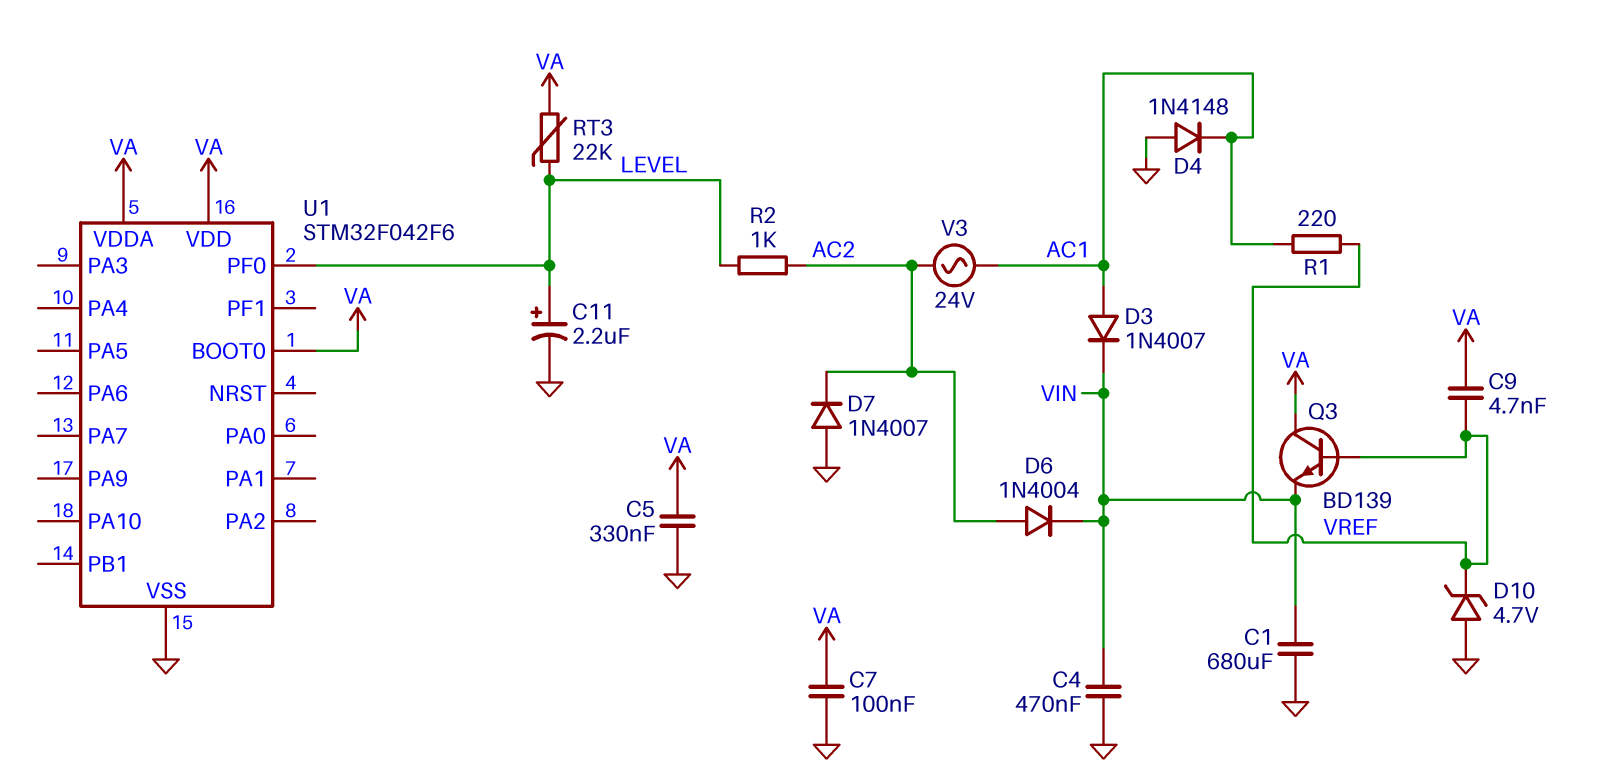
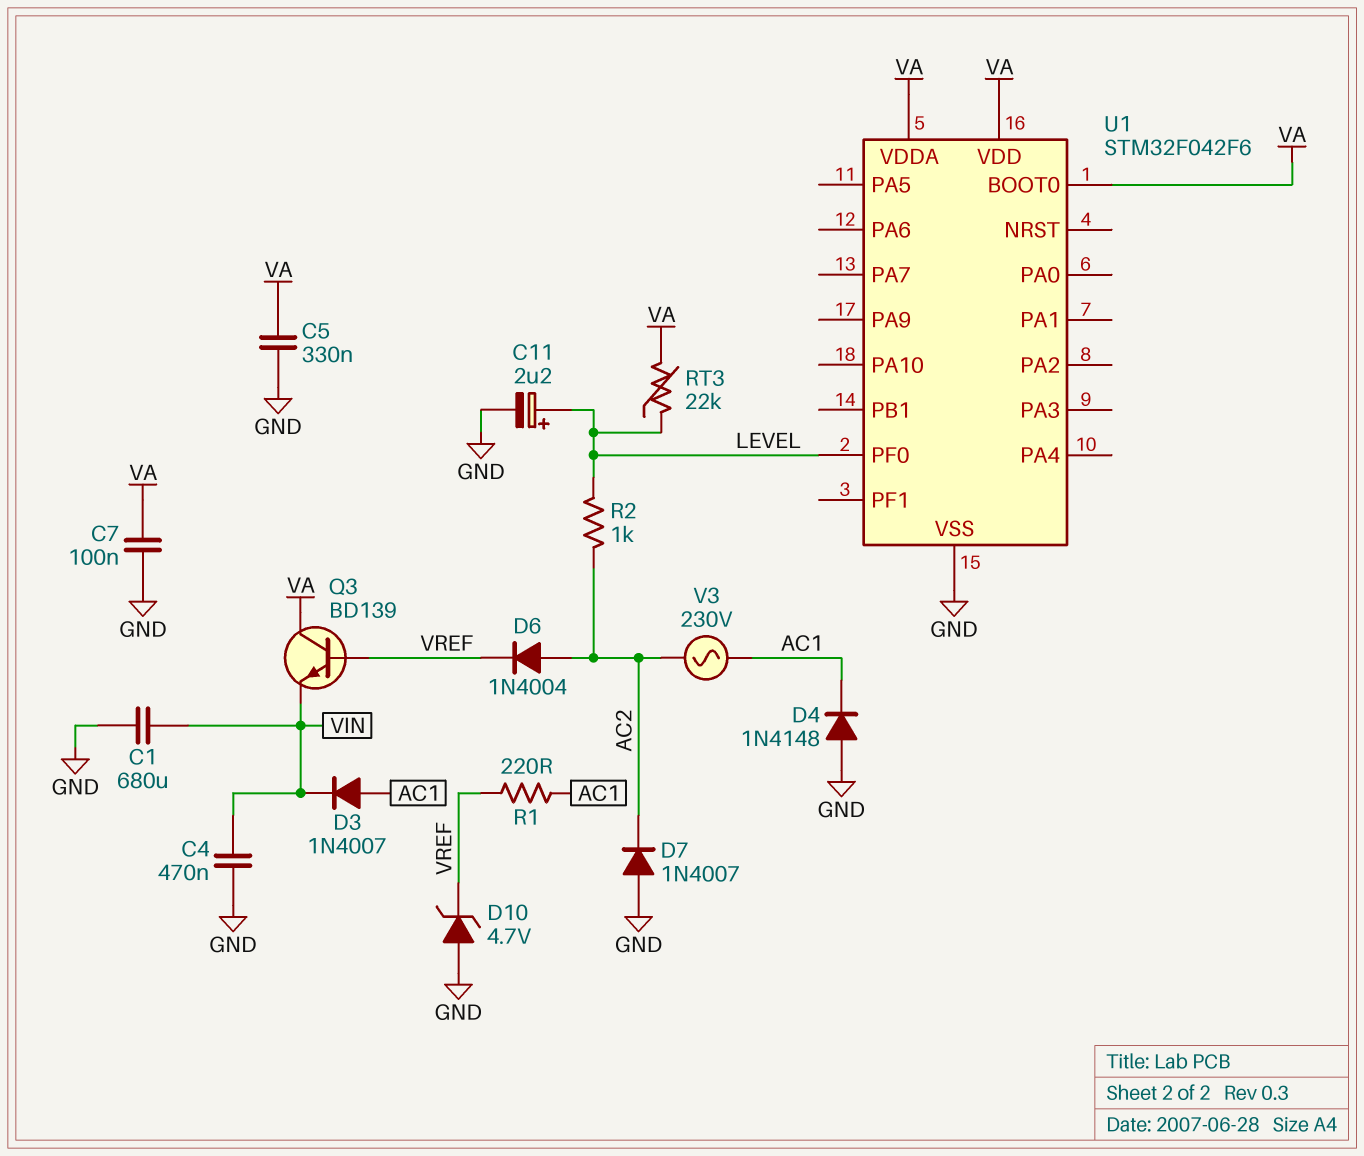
C9: 4.7nF (VA, VREF) -> none
D6: diode 1N4004 (A AC2, K VIN) -> diode 1N4004 (A AC2, K VREF)
V3: AC 24V (AC1, AC2) -> AC 230V (AC1, AC2)

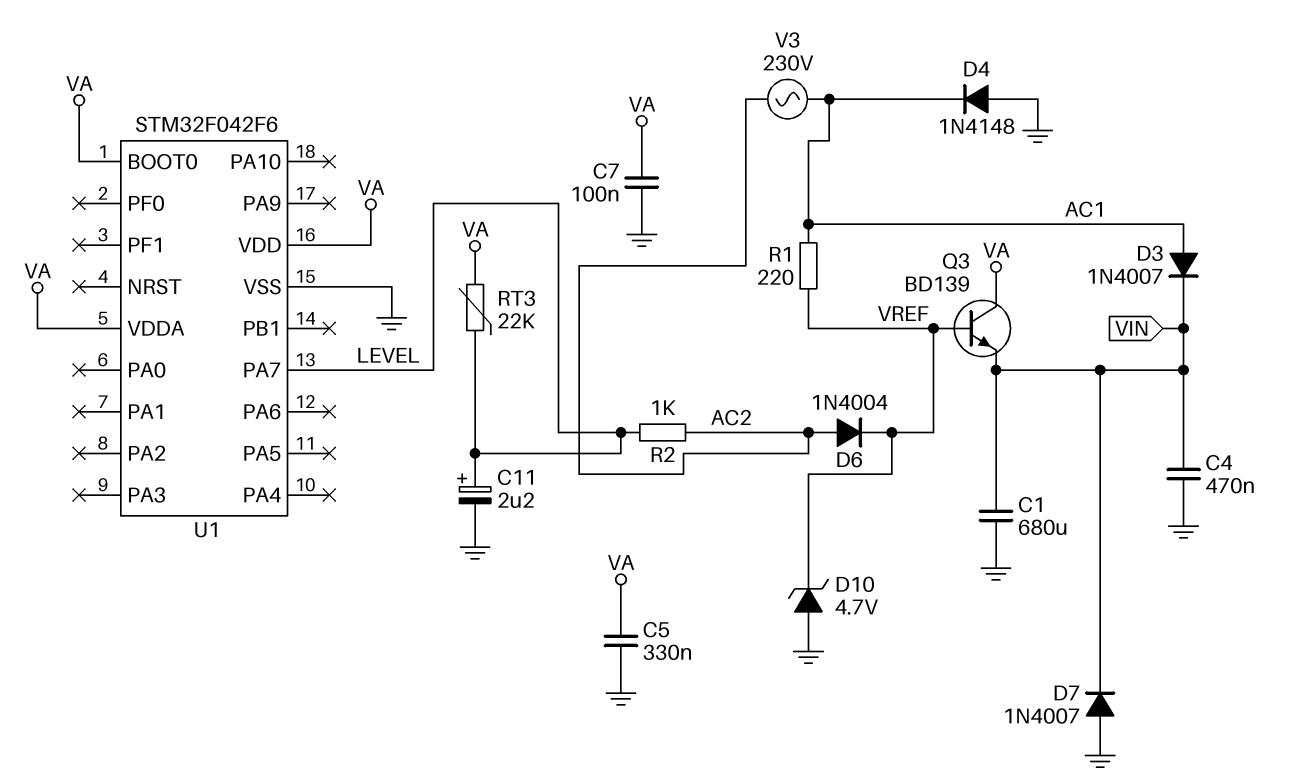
D7: diode 1N4007 (A GND, K AC2) -> diode 1N4007 (A GND, K VIN)
U1 pin PA7: none -> LEVEL
U1 pin PF0: LEVEL -> none

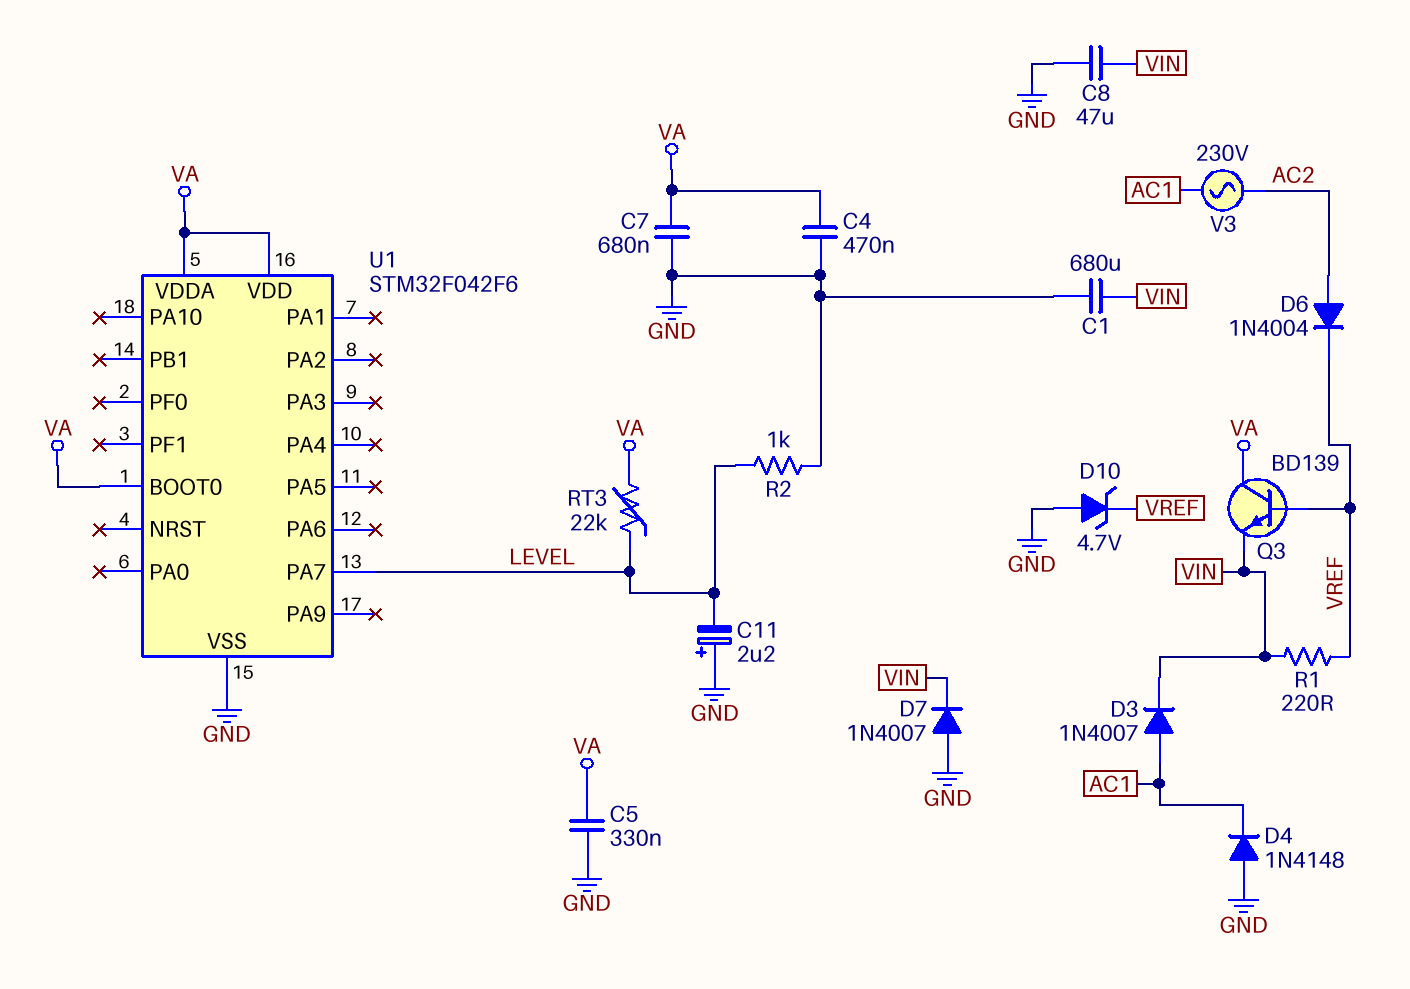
C4: 470nF (GND, VIN) -> 470nF (GND, VA)
C7: 100nF (GND, VA) -> 680nF (GND, VA)
C8: none -> 47uF (GND, VIN)
C11: 2.2uF (plus LEVEL, minus GND) -> 2.2uF (plus GND, minus LEVEL)
R1: 220 (AC1, VREF) -> 220 (VIN, VREF)
R2: 1k (AC2, LEVEL) -> 1k (GND, LEVEL)

